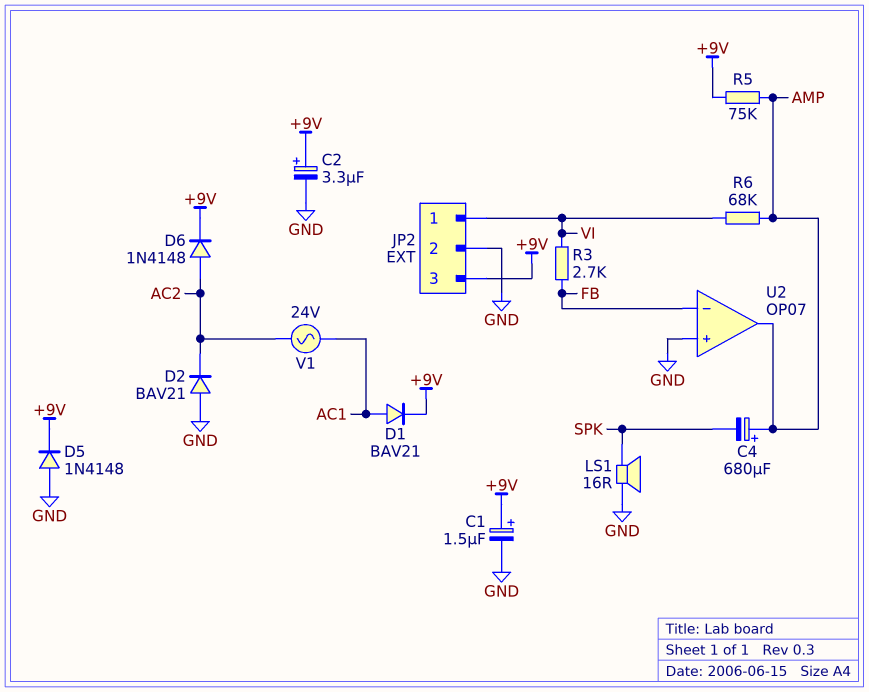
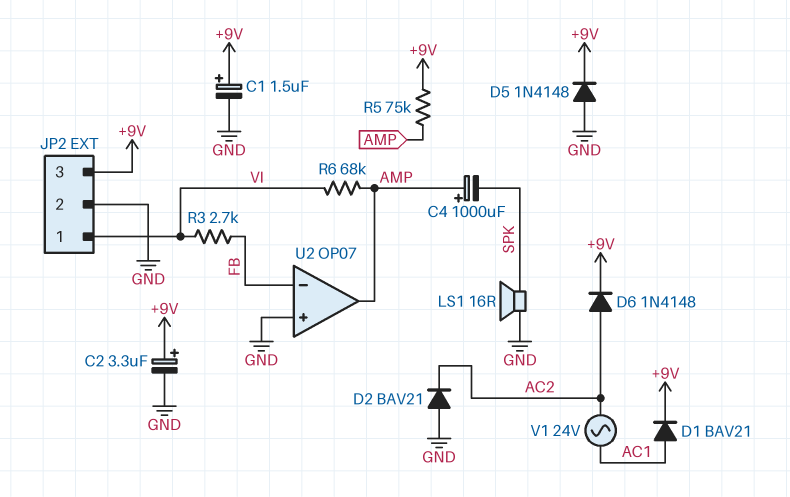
C4: 680uF (plus AMP, minus SPK) -> 1000uF (plus AMP, minus SPK)

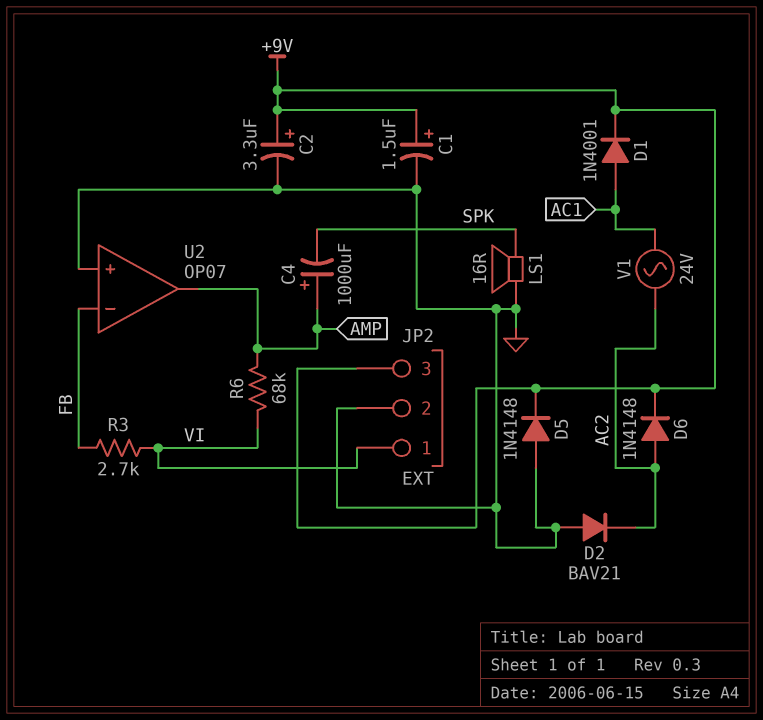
D1: diode BAV21 (A AC1, K +9V) -> diode 1N4001 (A AC1, K +9V)
R5: 75k (+9V, AMP) -> none

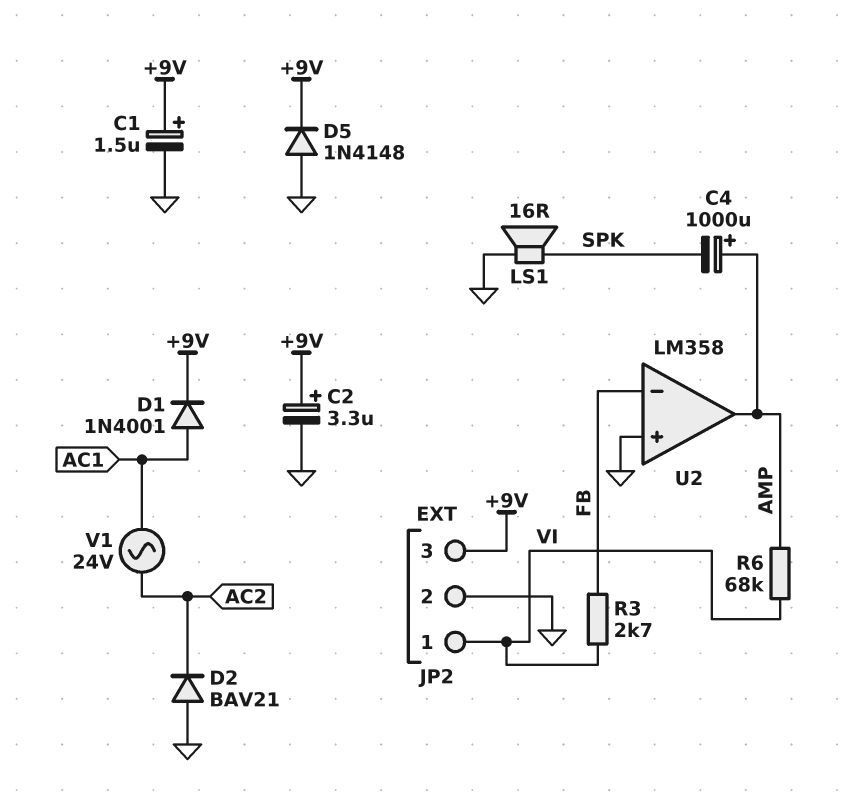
D6: diode 1N4148 (A AC2, K +9V) -> none
U2: OP07 -> LM358

